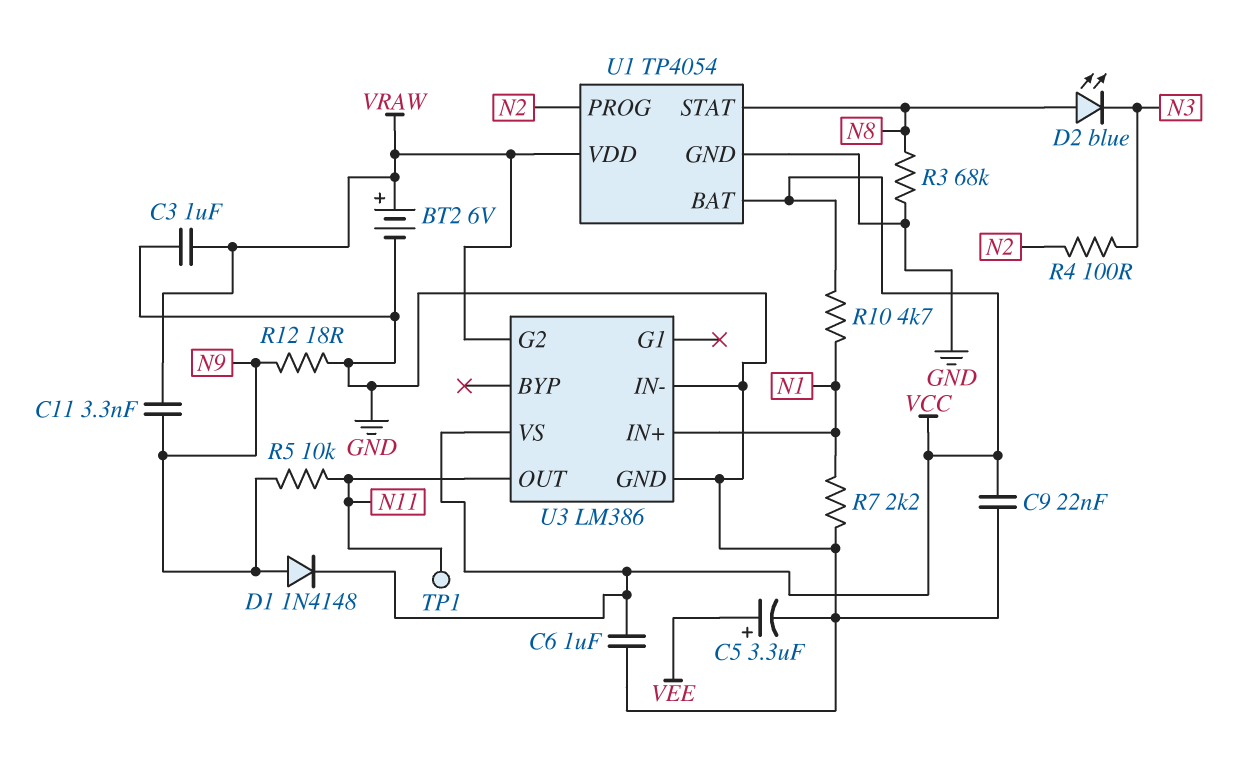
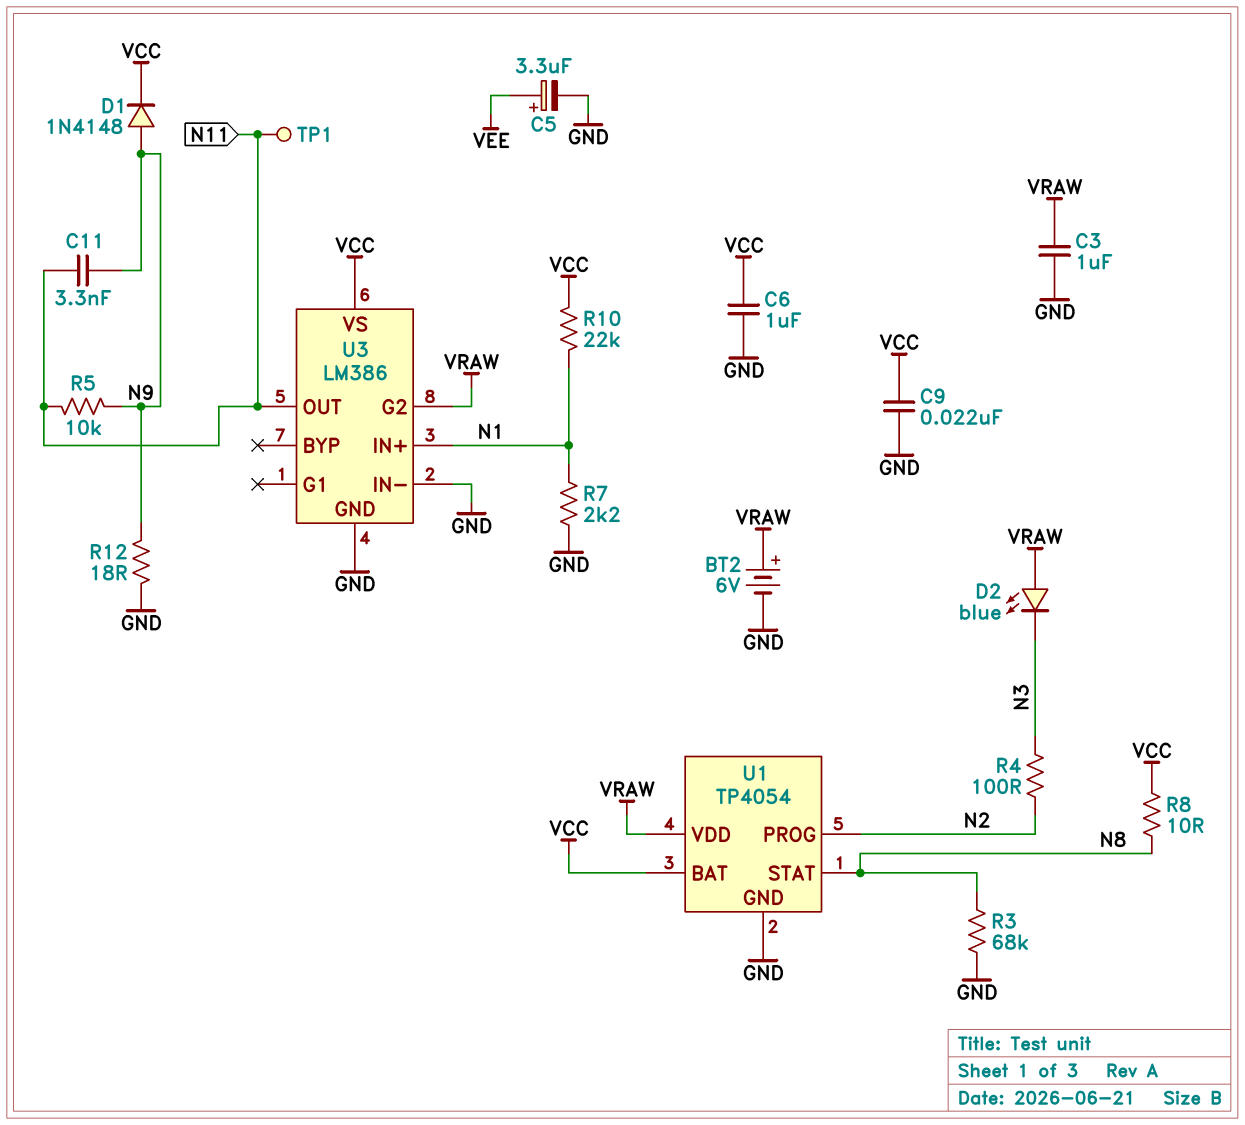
C11: 3.3nF (N9, VRAW) -> 3.3nF (N9, N11)
D2: LED blue (A N8, K N3) -> LED blue (A VRAW, K N3)
R8: none -> 10 (N8, VCC)
R10: 4.7k (N1, VCC) -> 22k (N1, VCC)

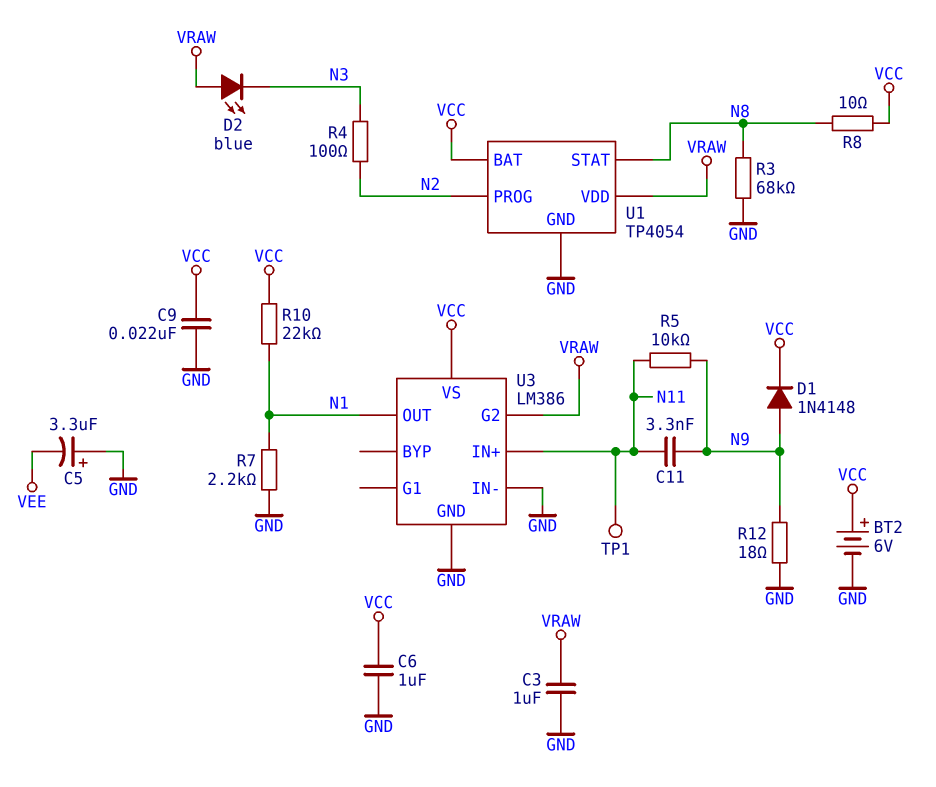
BT2: 6V (plus VRAW, minus GND) -> 6V (plus VCC, minus GND)
C5: 3.3uF (plus VEE, minus GND) -> 3.3uF (plus GND, minus VEE)
U3 pin IN+: N1 -> N11
U3 pin OUT: N11 -> N1

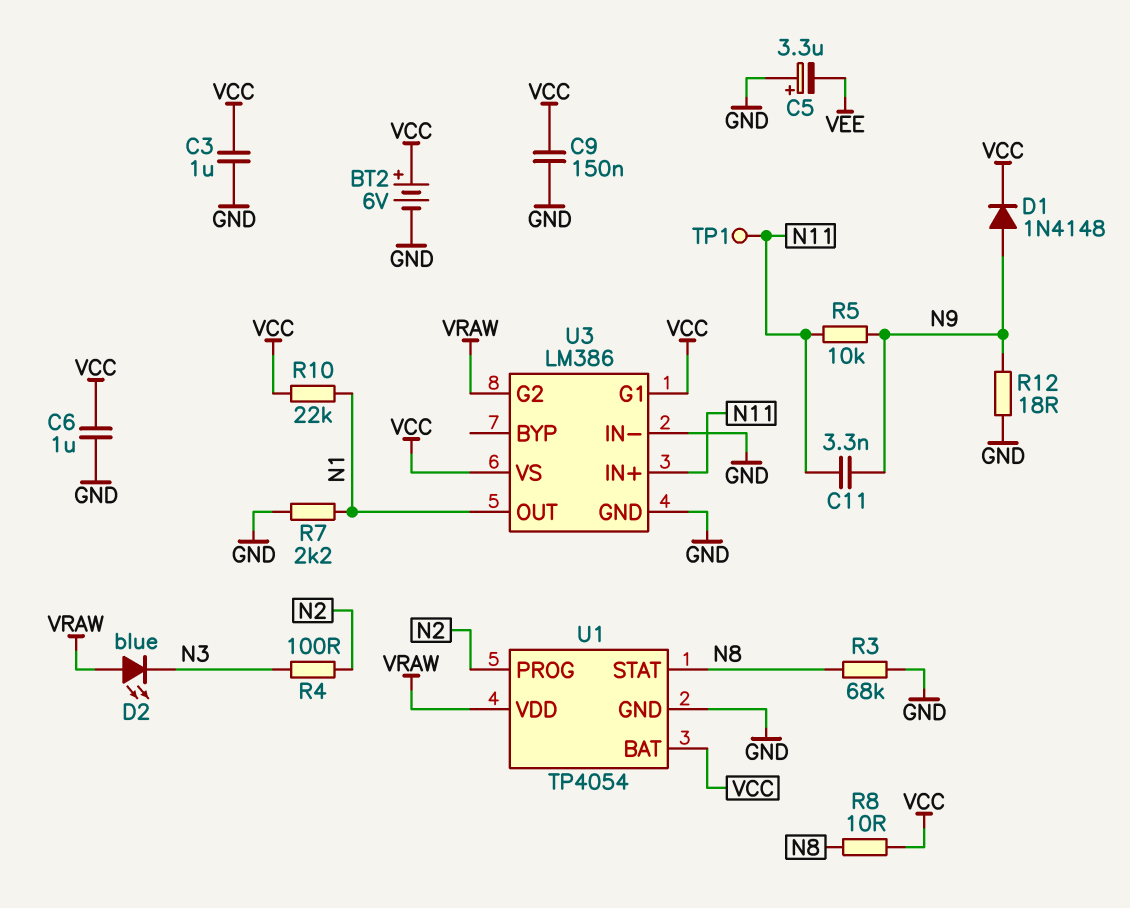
C3: 1uF (GND, VRAW) -> 1uF (GND, VCC)
C9: 22nF (GND, VCC) -> 150nF (GND, VCC)
U3 pin G1: none -> VCC

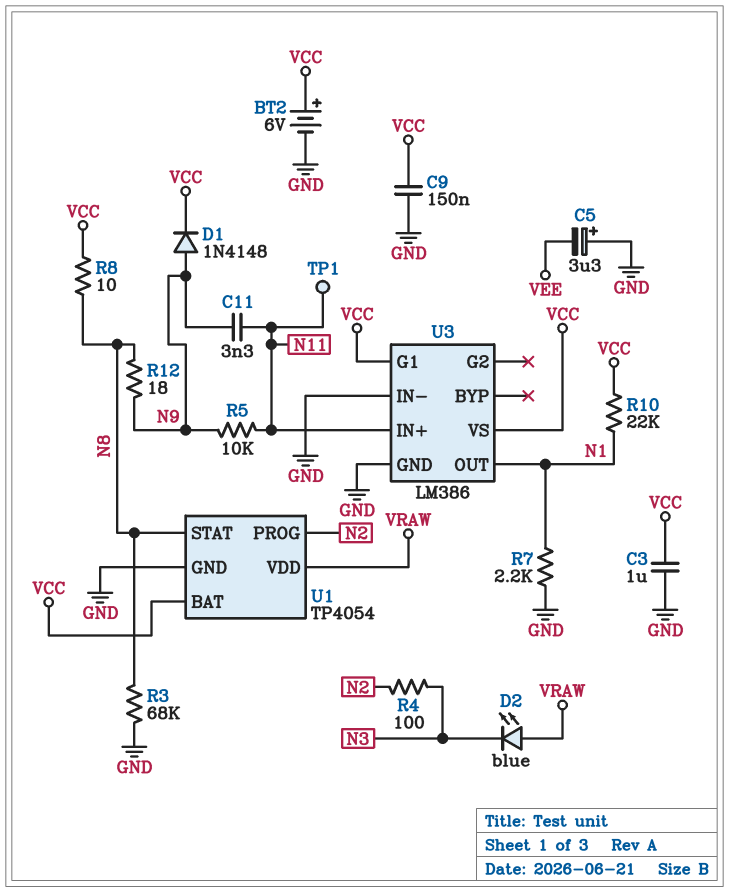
C6: 1uF (GND, VCC) -> none
R12: 18 (GND, N9) -> 18 (N8, N9)
U3 pin G2: VRAW -> none

